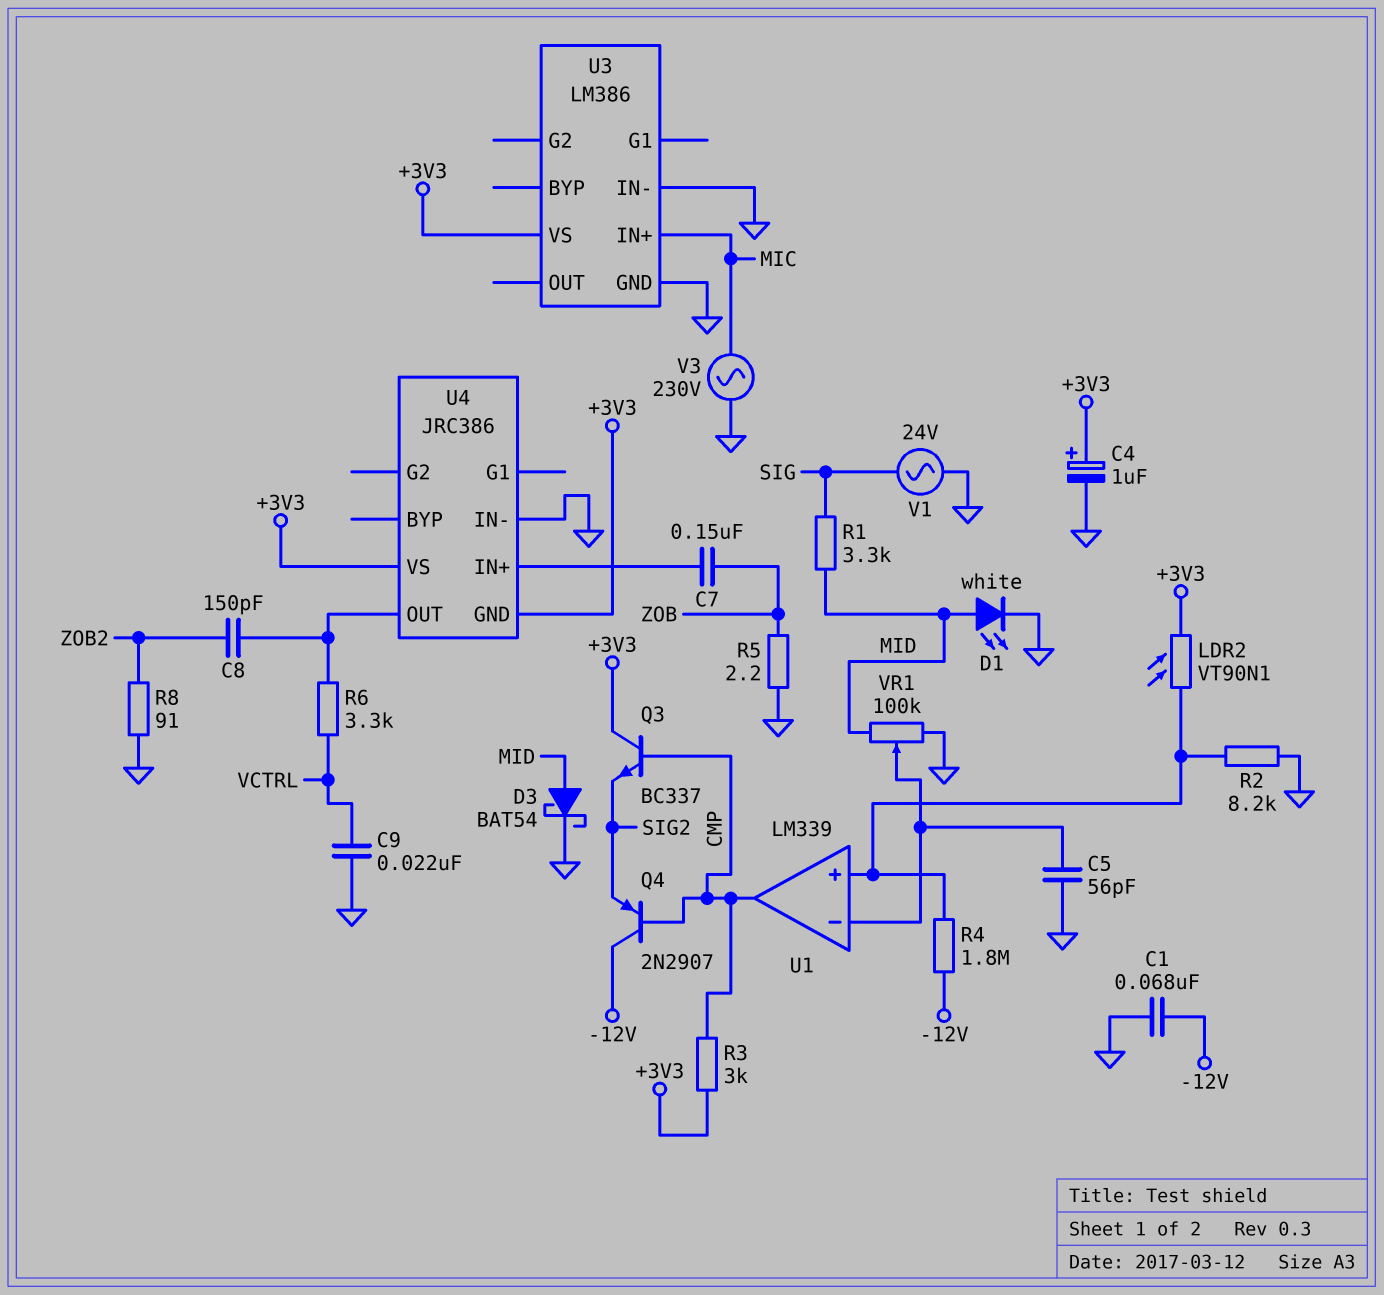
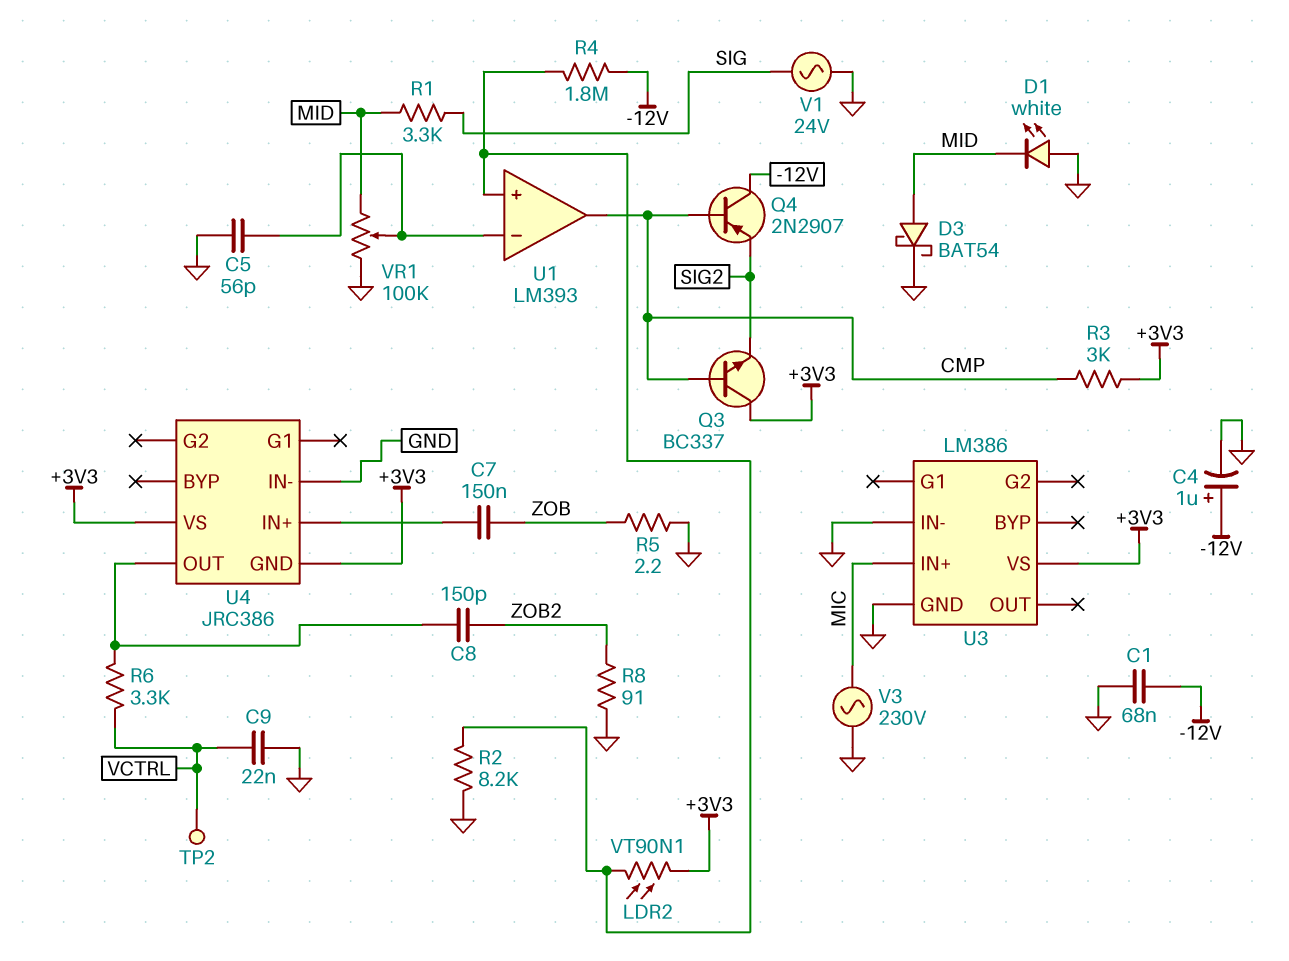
C4: 1uF (plus +3V3, minus GND) -> 1uF (plus -12V, minus GND)
D1: LED white (A MID, K GND) -> LED white (A GND, K MID)
TP2: none -> test point (VCTRL)
U1: LM339 -> LM393

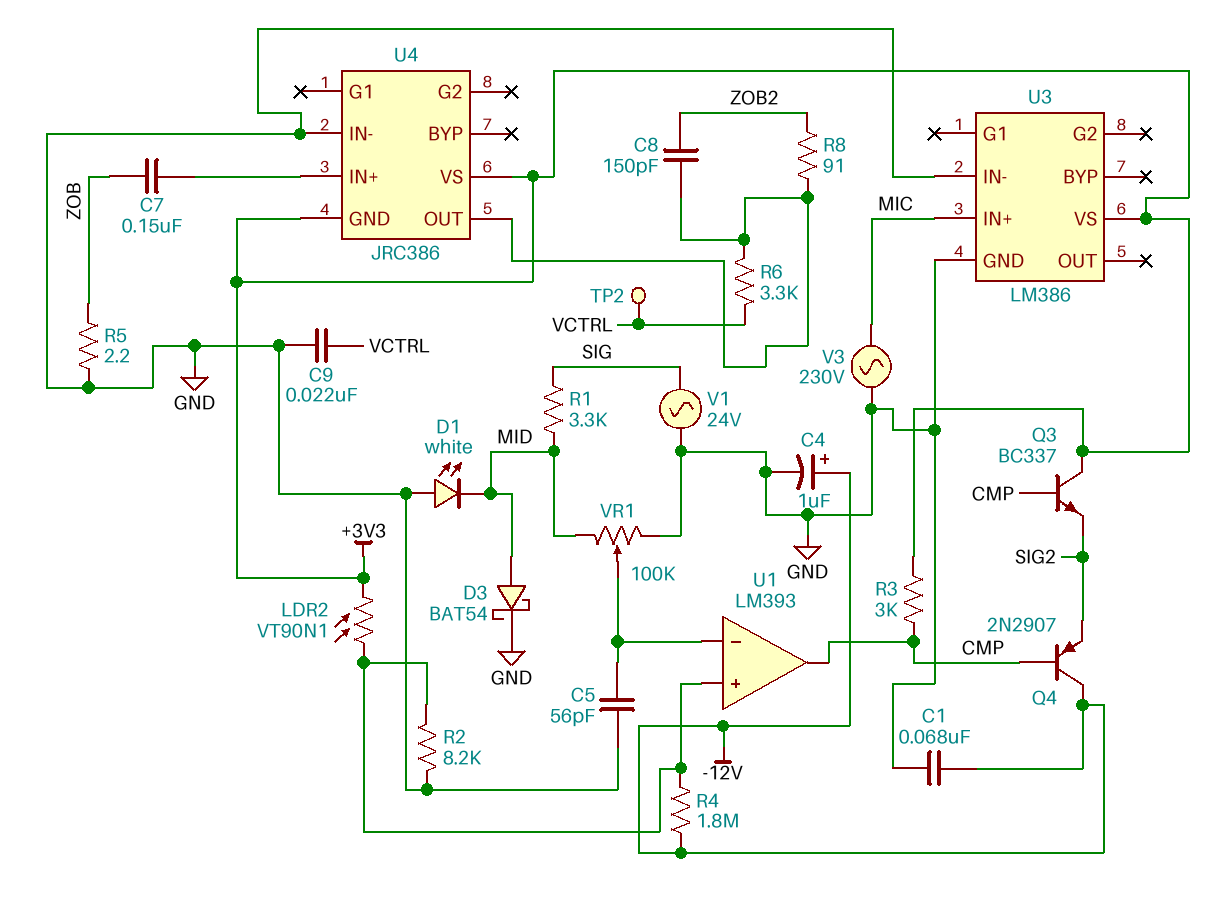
R8: 91 (GND, ZOB2) -> 91 (U4/OUT, ZOB2)

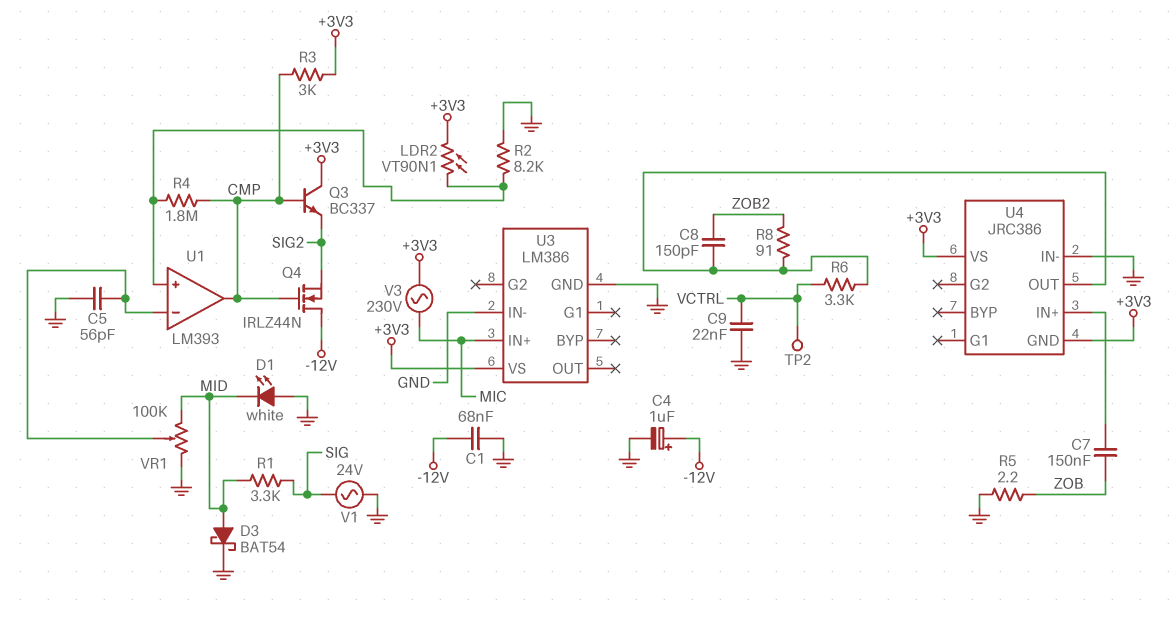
Q4: PNP 2N2907 (B CMP, C -12V, E SIG2) -> NMOS IRLZ44N (G CMP, D -12V, S SIG2)
R4: 1.8M (-12V, U1/in+) -> 1.8M (CMP, U1/in+)
V3: AC 230V (GND, MIC) -> AC 230V (+3V3, MIC)

